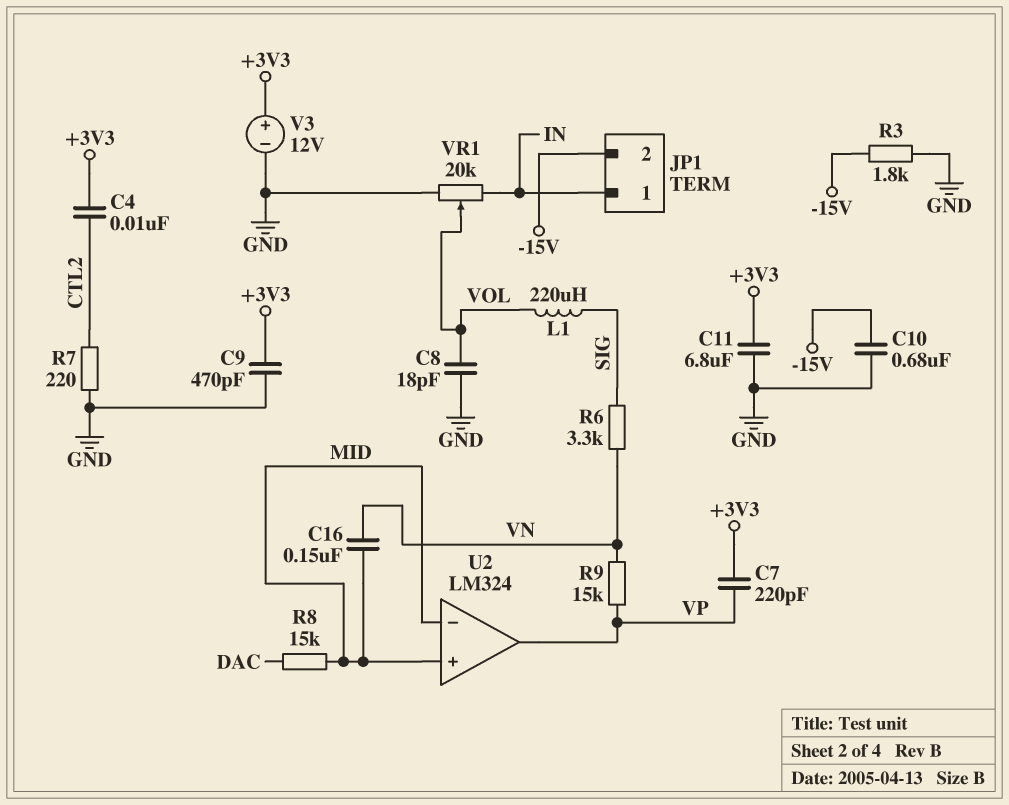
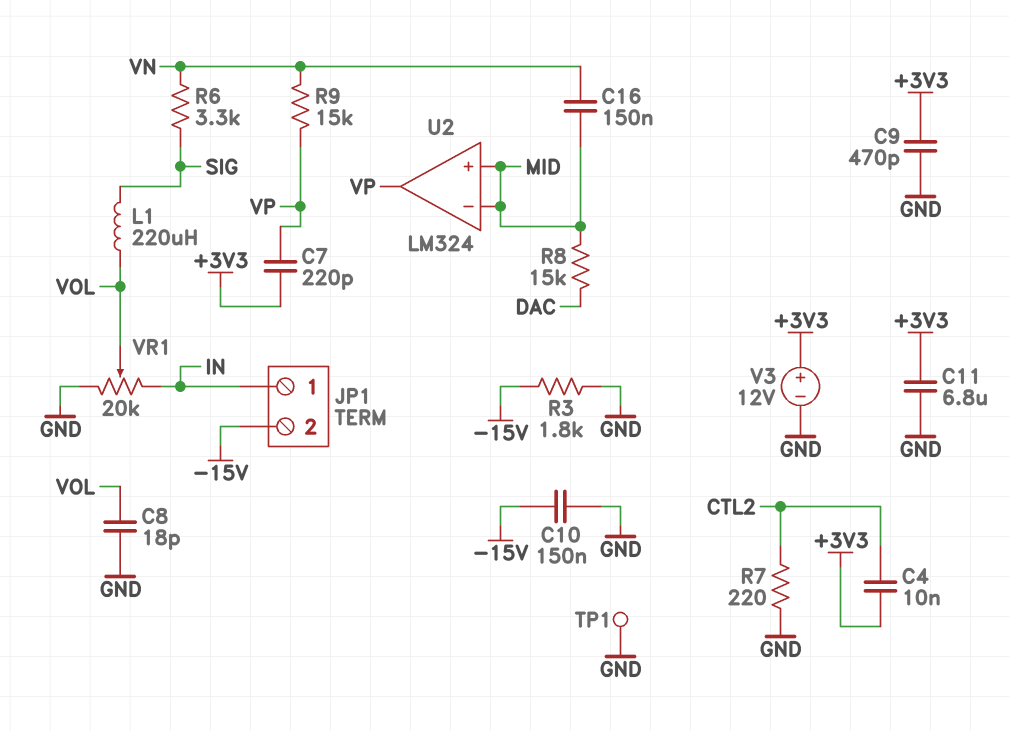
C10: 680nF (-15V, GND) -> 150nF (-15V, GND)
TP1: none -> test point (GND)

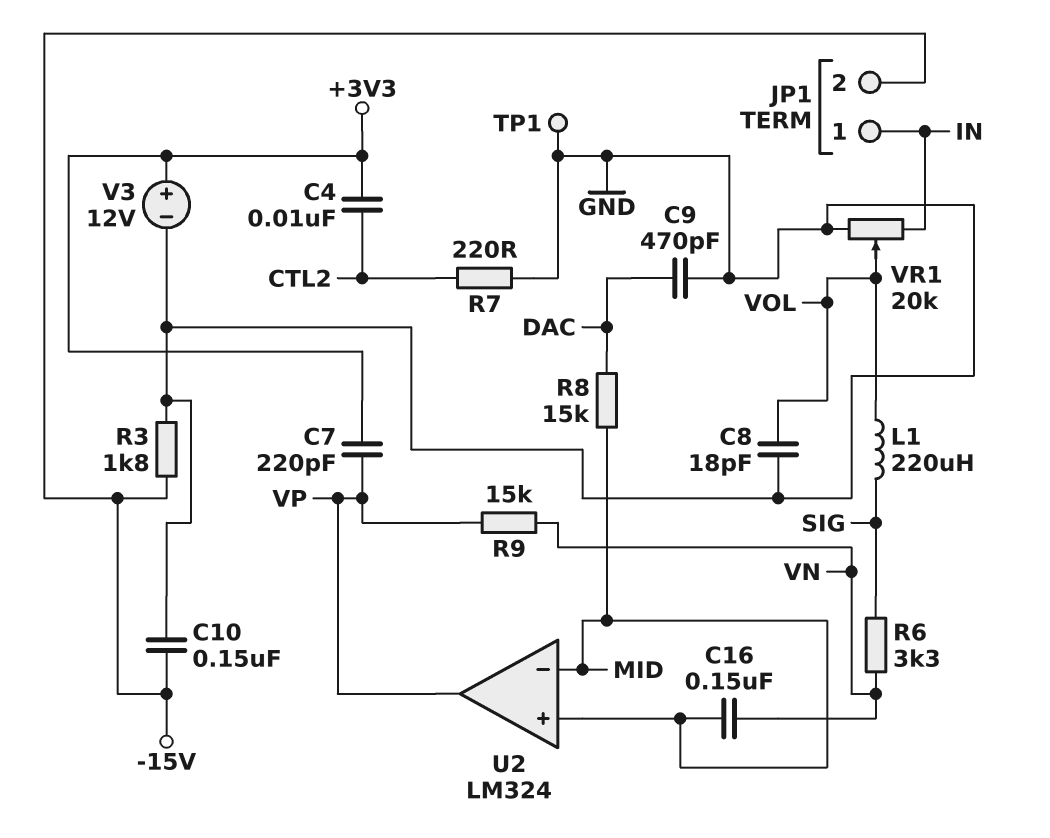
C9: 470pF (+3V3, GND) -> 470pF (DAC, GND)
C11: 6.8uF (+3V3, GND) -> none

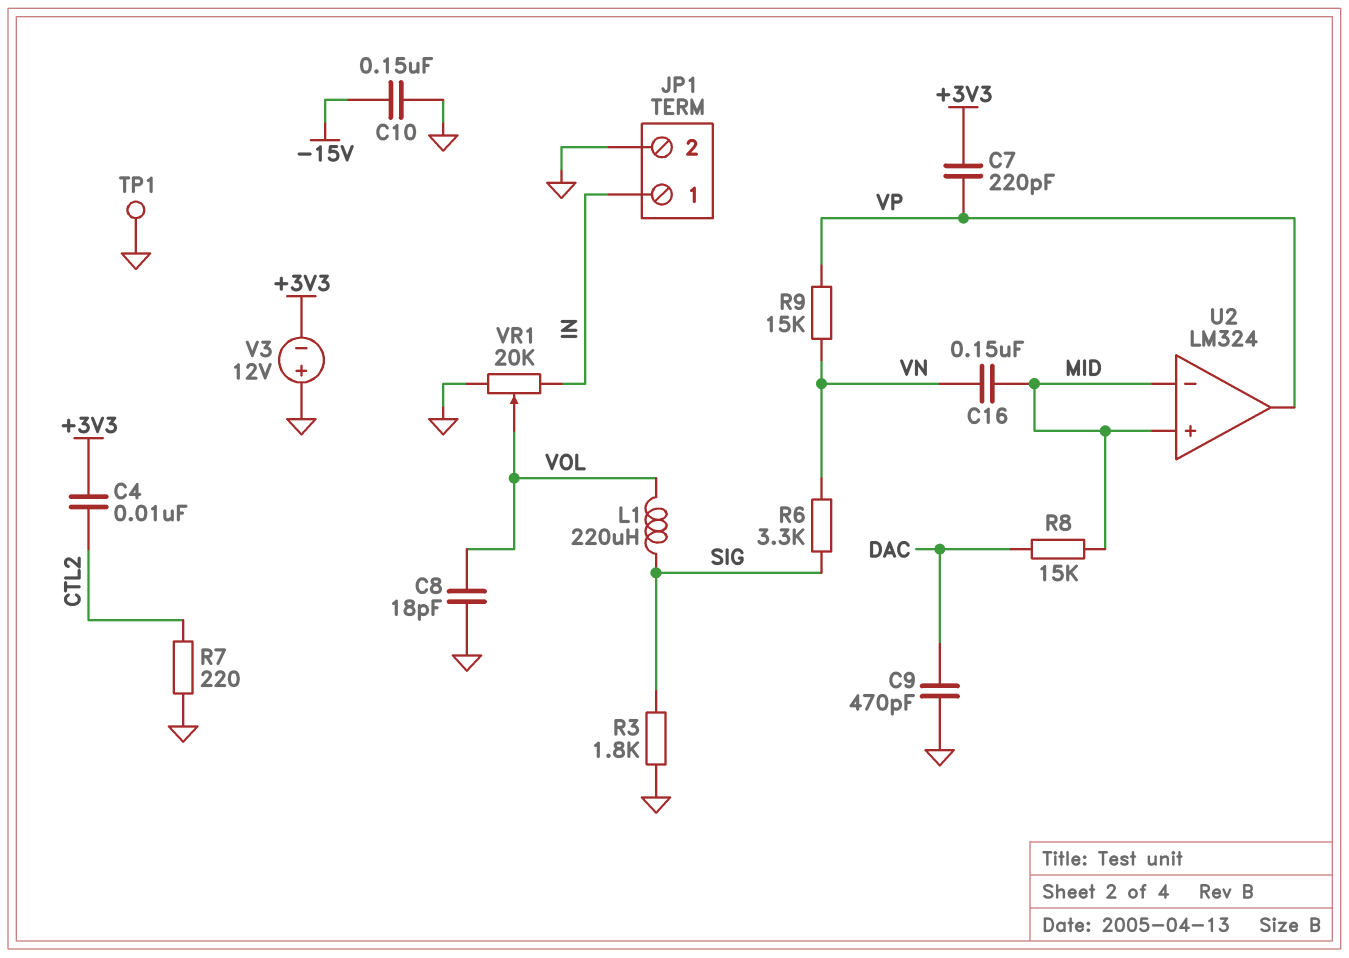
JP1 pin 2: -15V -> GND
R3: 1.8k (-15V, GND) -> 1.8k (GND, SIG)
V3: 12V (plus +3V3, minus GND) -> 12V (plus GND, minus +3V3)

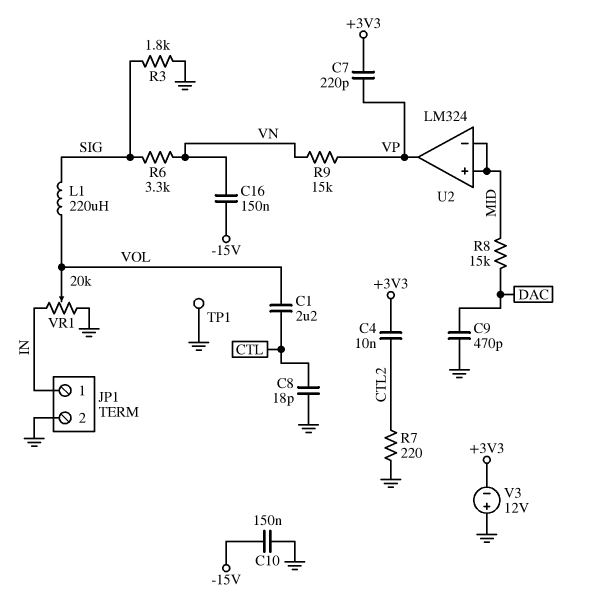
C1: none -> 2.2uF (CTL, VOL)
C8: 18pF (GND, VOL) -> 18pF (CTL, GND)
C16: 150nF (MID, VN) -> 150nF (-15V, VN)

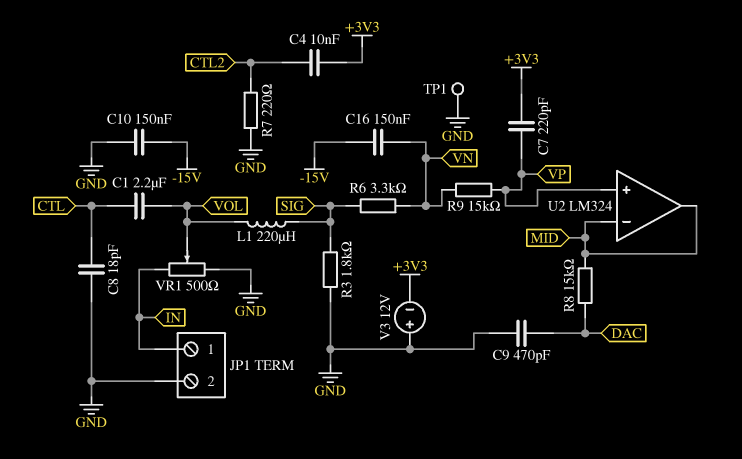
U2 pin in+: MID -> VP
U2 pin out: VP -> MID
VR1: 20k (GND, IN, wiper VOL) -> 500 (GND, IN, wiper VOL)

